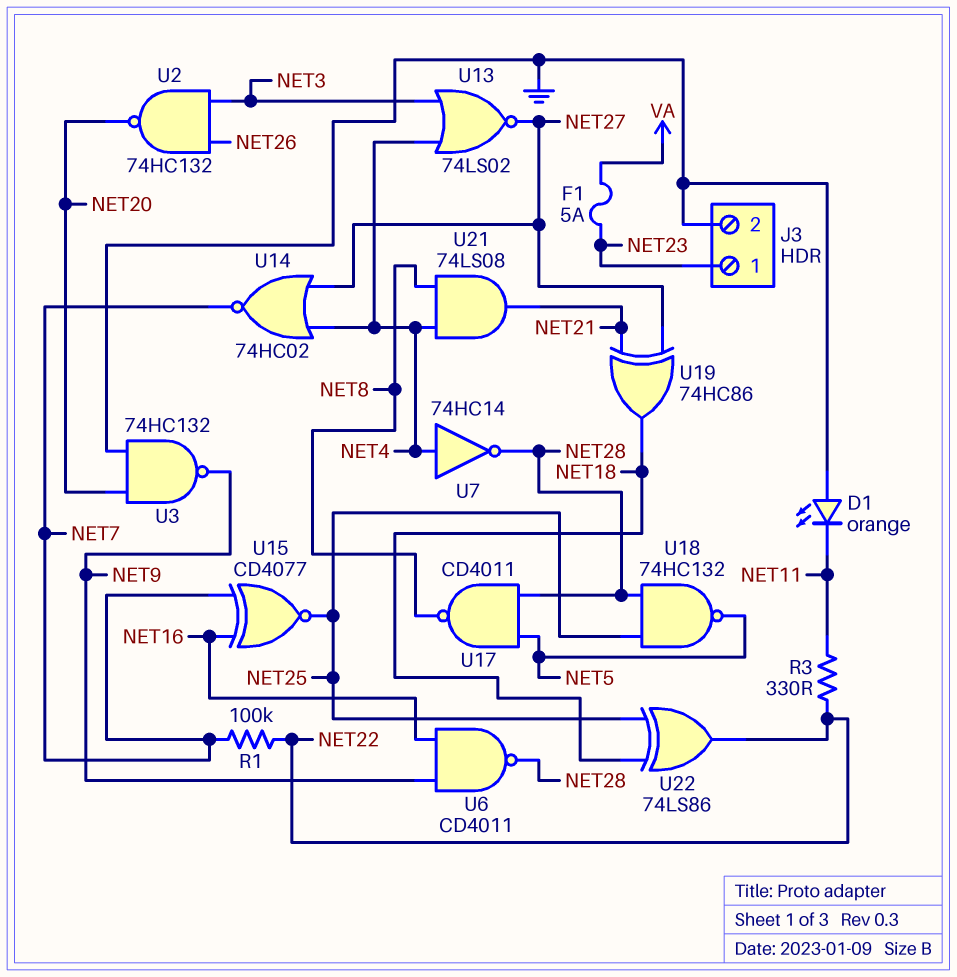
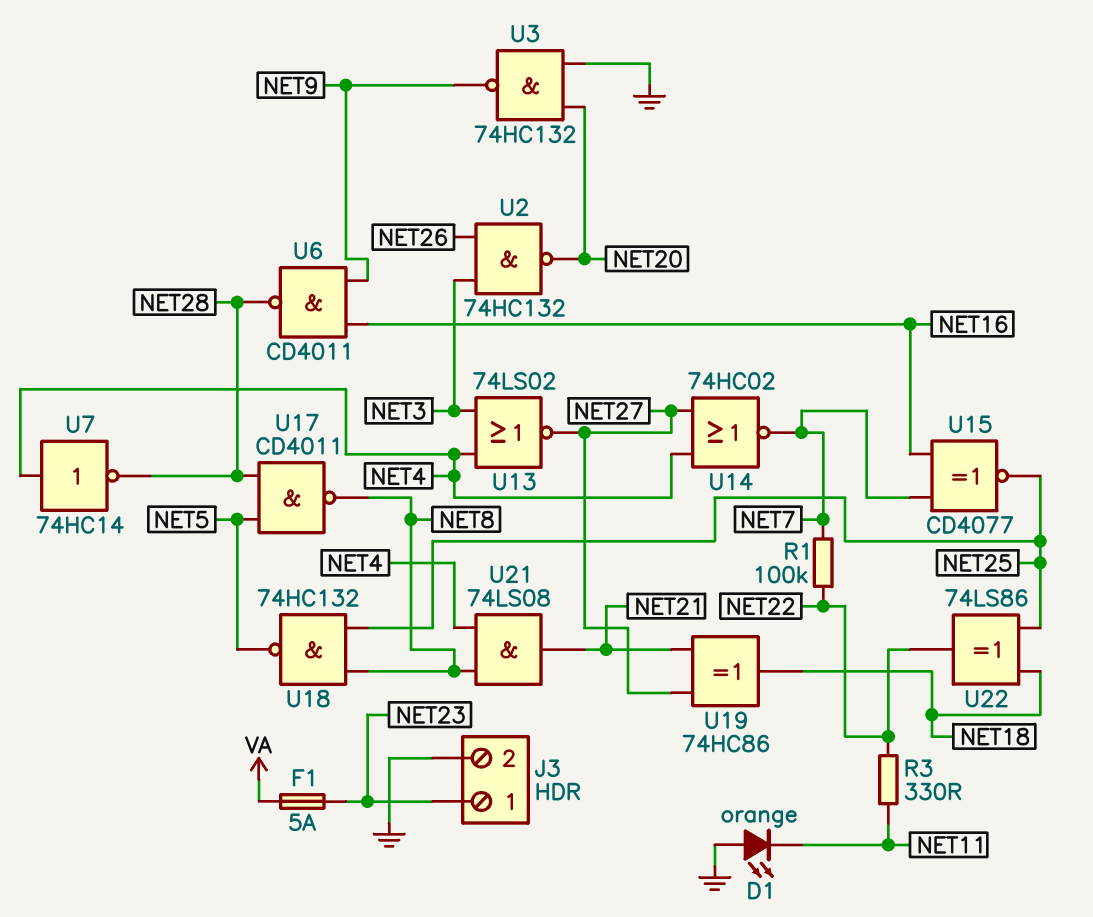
U18: NAND 74HC132 (in NET25, in NET28, out NET5) -> NAND 74HC132 (in NET8, in NET25, out NET5)

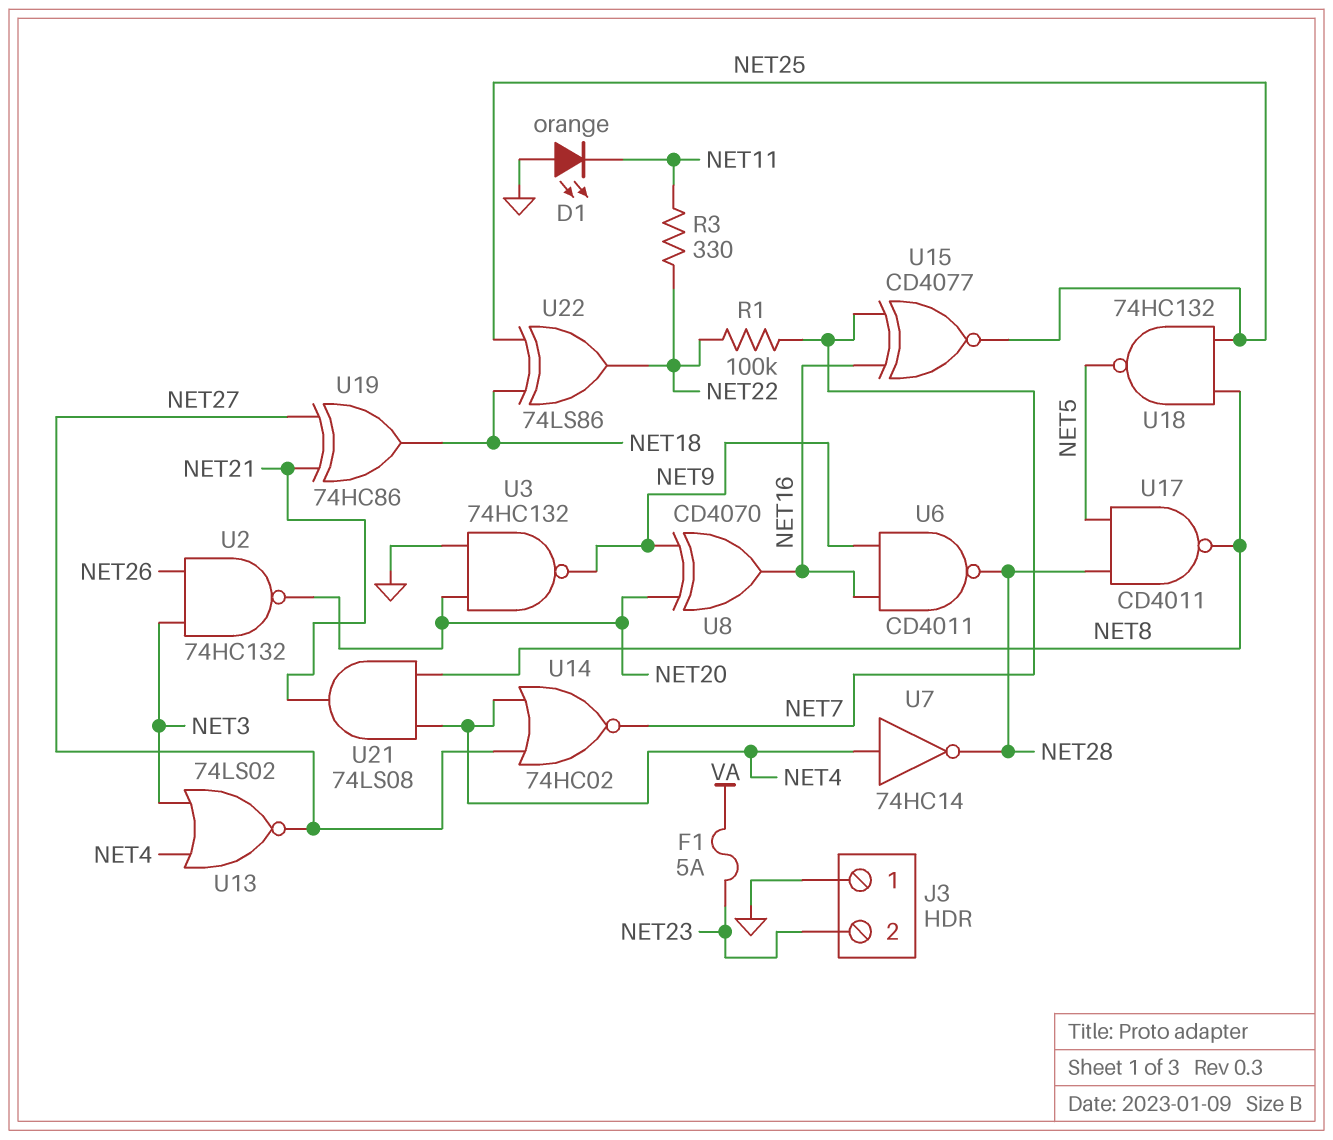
J3 pin 1: NET23 -> GND
J3 pin 2: GND -> NET23
U8: none -> XOR CD4070 (in NET9, in NET20, out NET16)

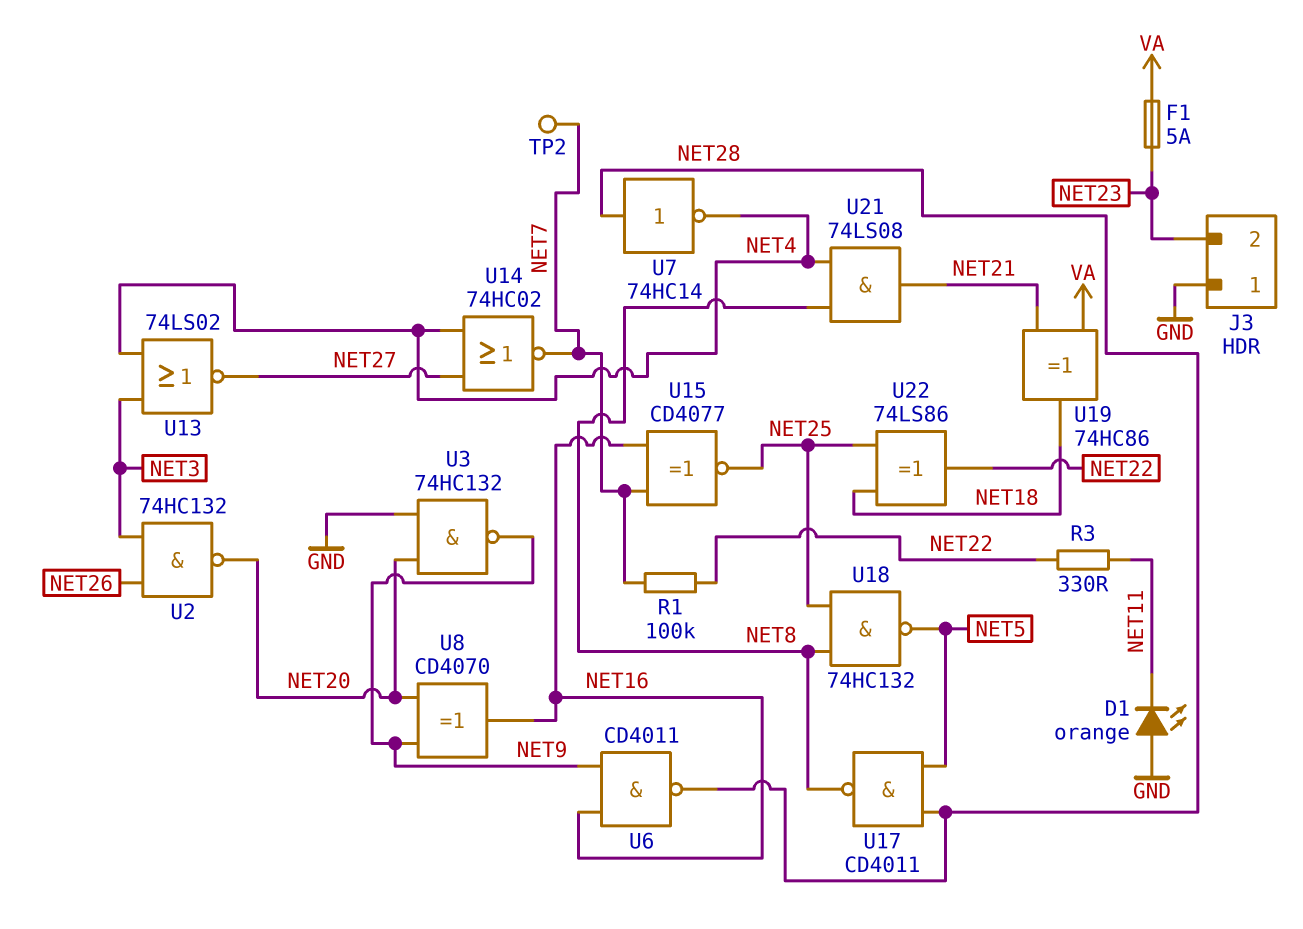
TP2: none -> test point (NET7)
U7: NOT 74HC14 (in NET4, out NET28) -> NOT 74HC14 (in NET28, out NET4)
U19: XOR 74HC86 (in NET21, in NET27, out NET18) -> XOR 74HC86 (in NET21, in VA, out NET18)

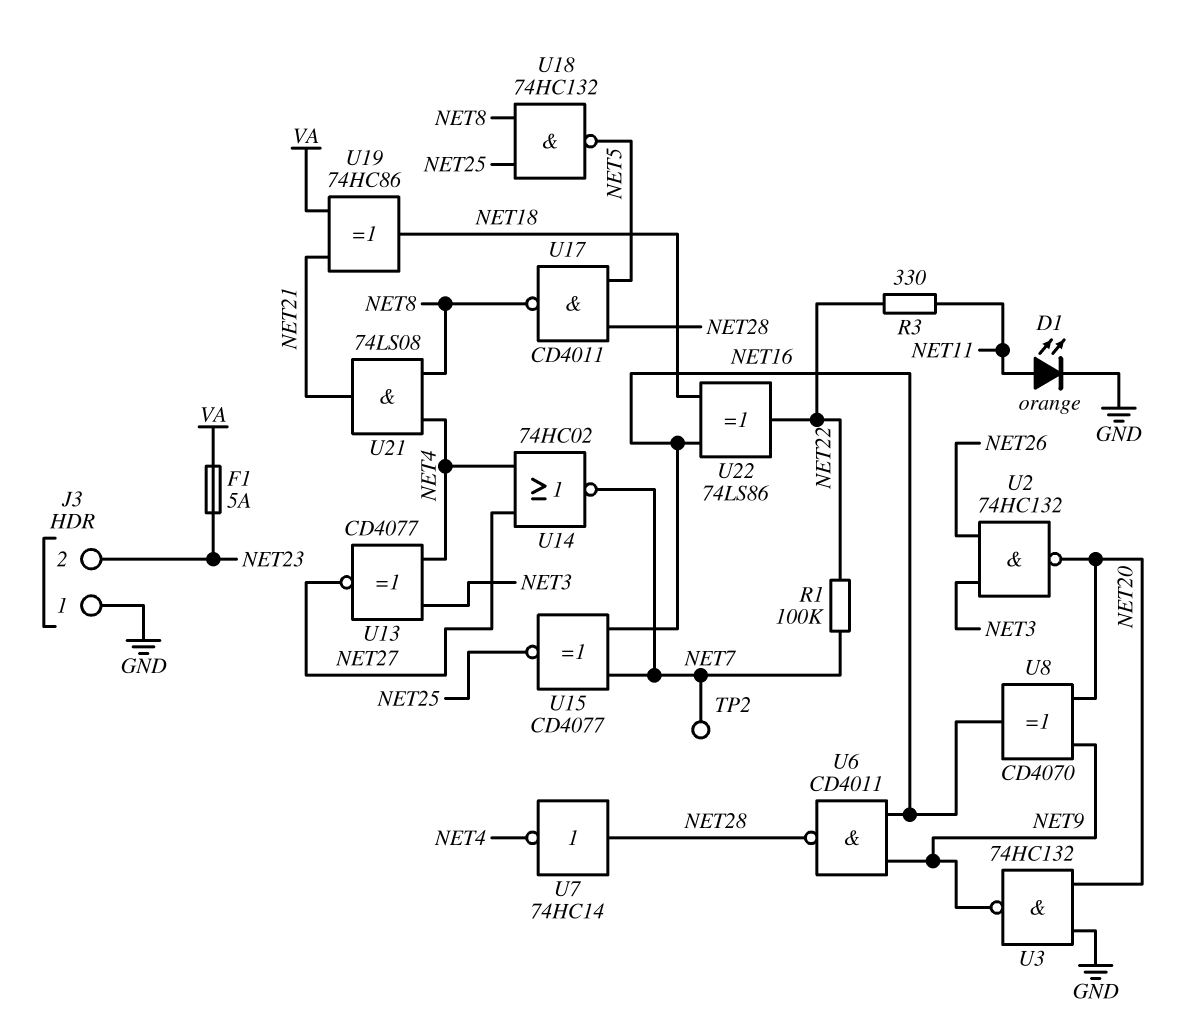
D1: LED orange (A GND, K NET11) -> LED orange (A NET11, K GND)
U13: NOR 74LS02 (in NET3, in NET4, out NET27) -> XNOR CD4077 (in NET3, in NET4, out NET27)
U22: XOR 74LS86 (in NET18, in NET25, out NET22) -> XOR 74LS86 (in NET16, in NET18, out NET22)

